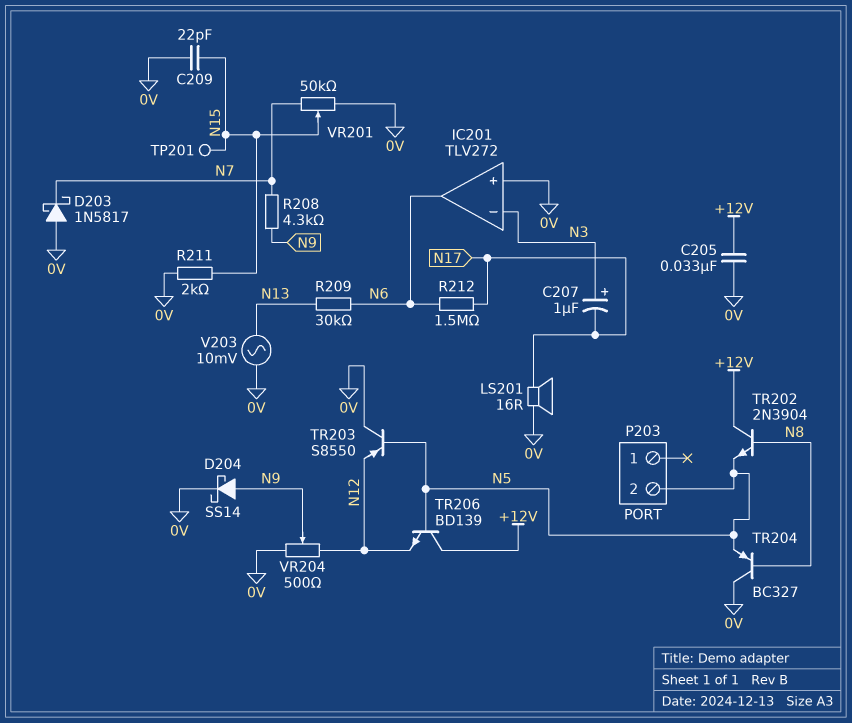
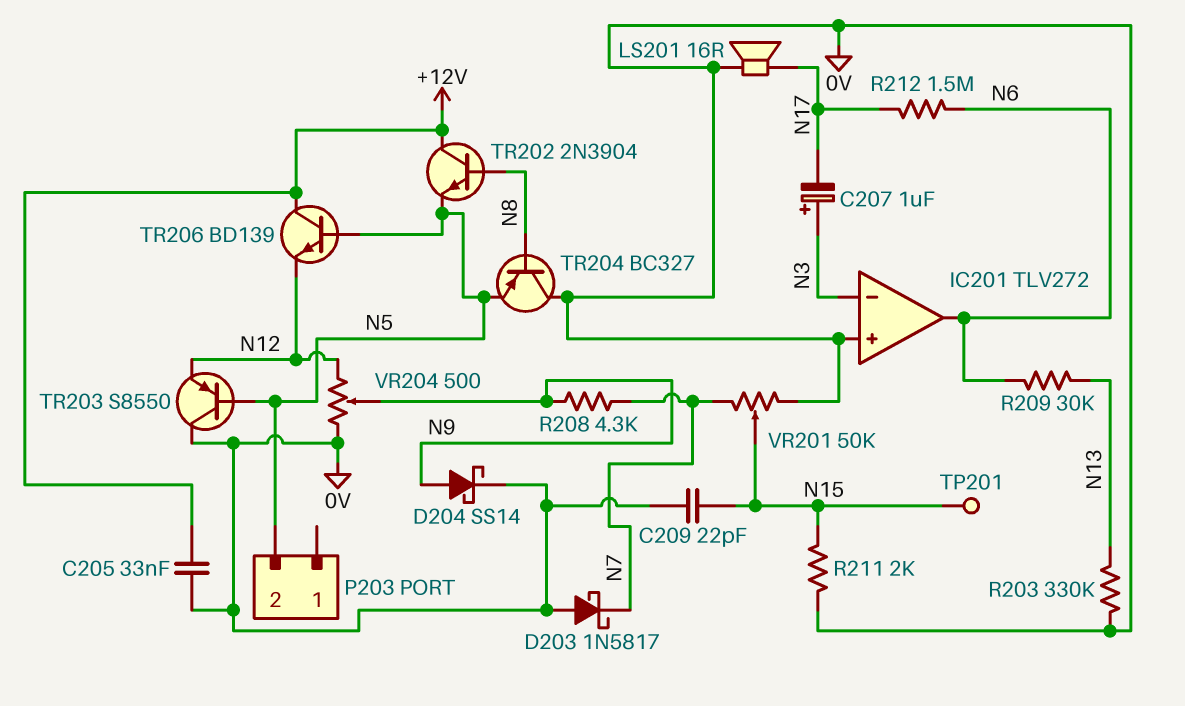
R203: none -> 330k (0V, N13)
V203: AC 10mV (0V, N13) -> none

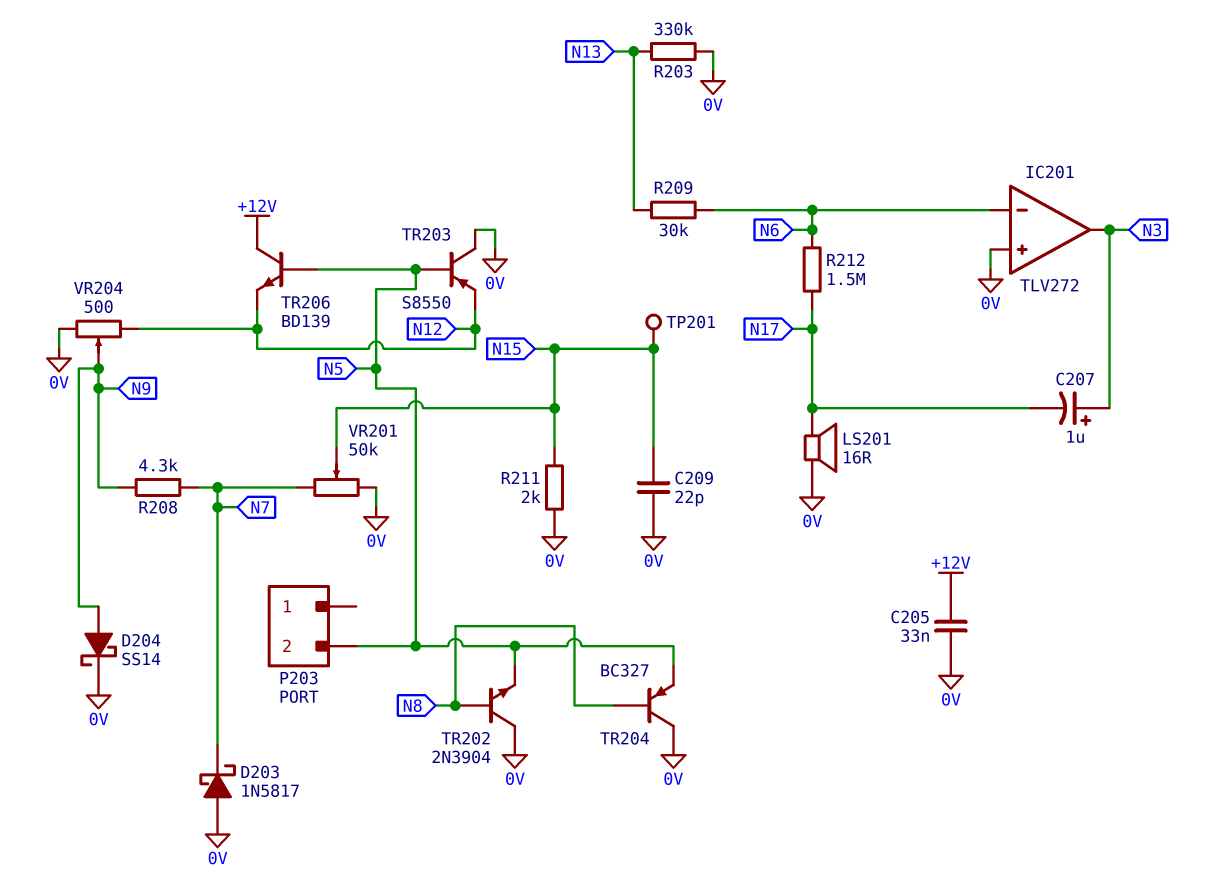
IC201 pin in-: N3 -> N6
IC201 pin out: N6 -> N3
TR202: NPN 2N3904 (B N8, C +12V, E N5) -> NPN 2N3904 (B N8, C 0V, E N5)

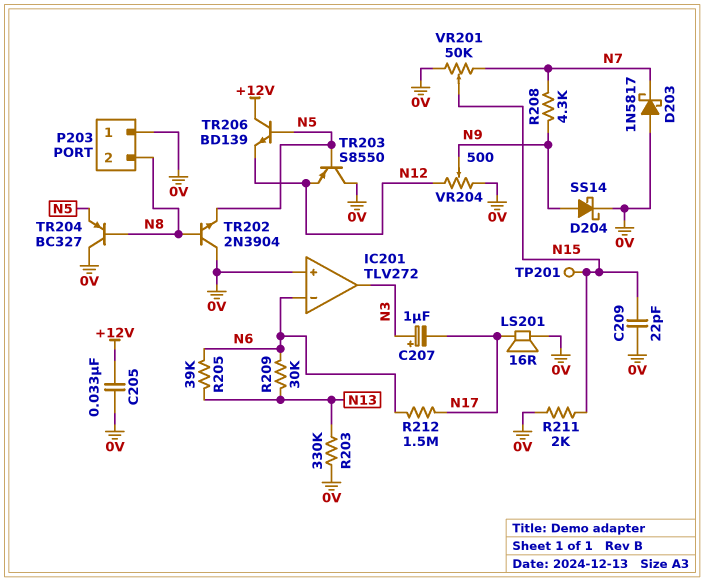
P203 pin 1: none -> 0V
P203 pin 2: N5 -> N8
R205: none -> 39k (N6, N13)

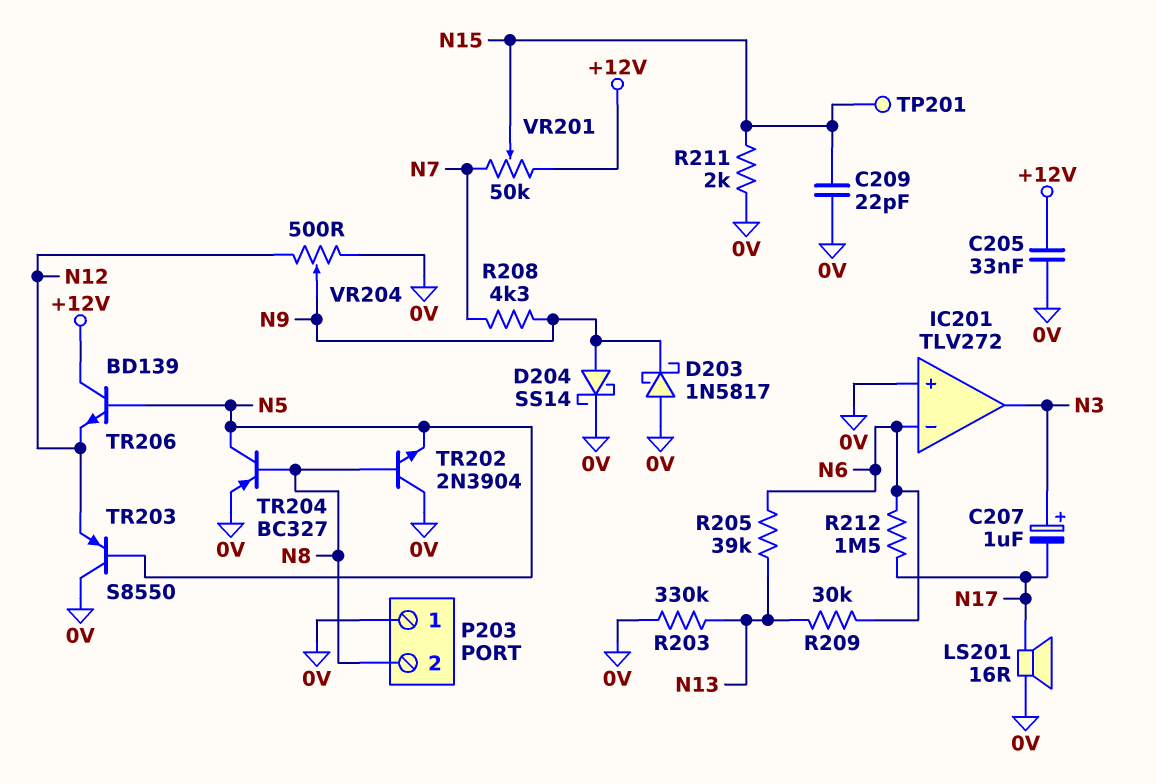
D203: schottky 1N5817 (A 0V, K N7) -> schottky 1N5817 (A 0V, K N9)
TR204: PNP BC327 (B N8, C 0V, E N5) -> PNP BC327 (B N8, C N5, E 0V)
VR201: 50k (0V, N7, wiper N15) -> 50k (+12V, N7, wiper N15)

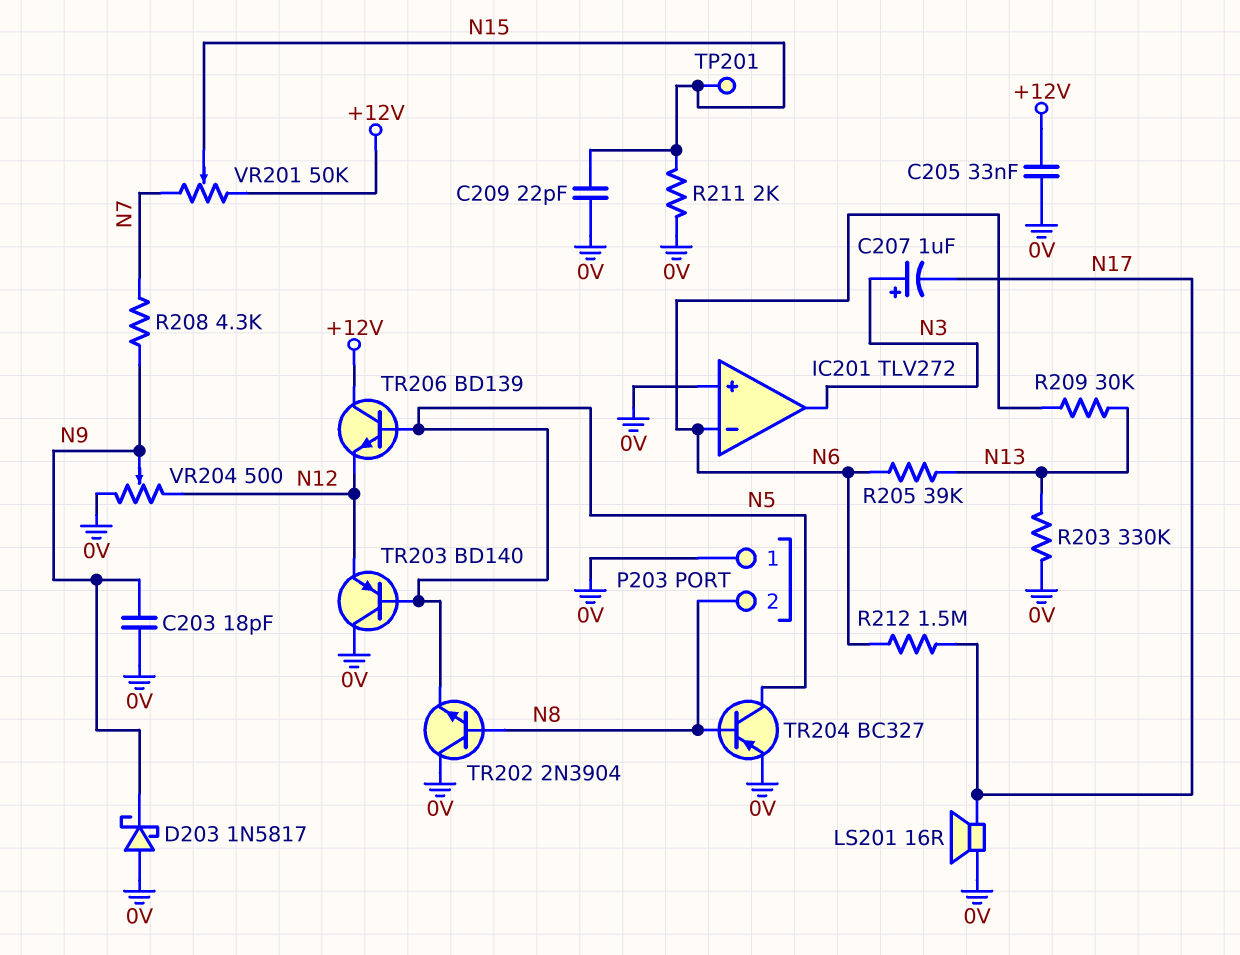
C203: none -> 18pF (0V, N9)
D204: schottky SS14 (A N9, K 0V) -> none
TR203: PNP S8550 (B N5, C 0V, E N12) -> PNP BD140 (B N5, C 0V, E N12)

